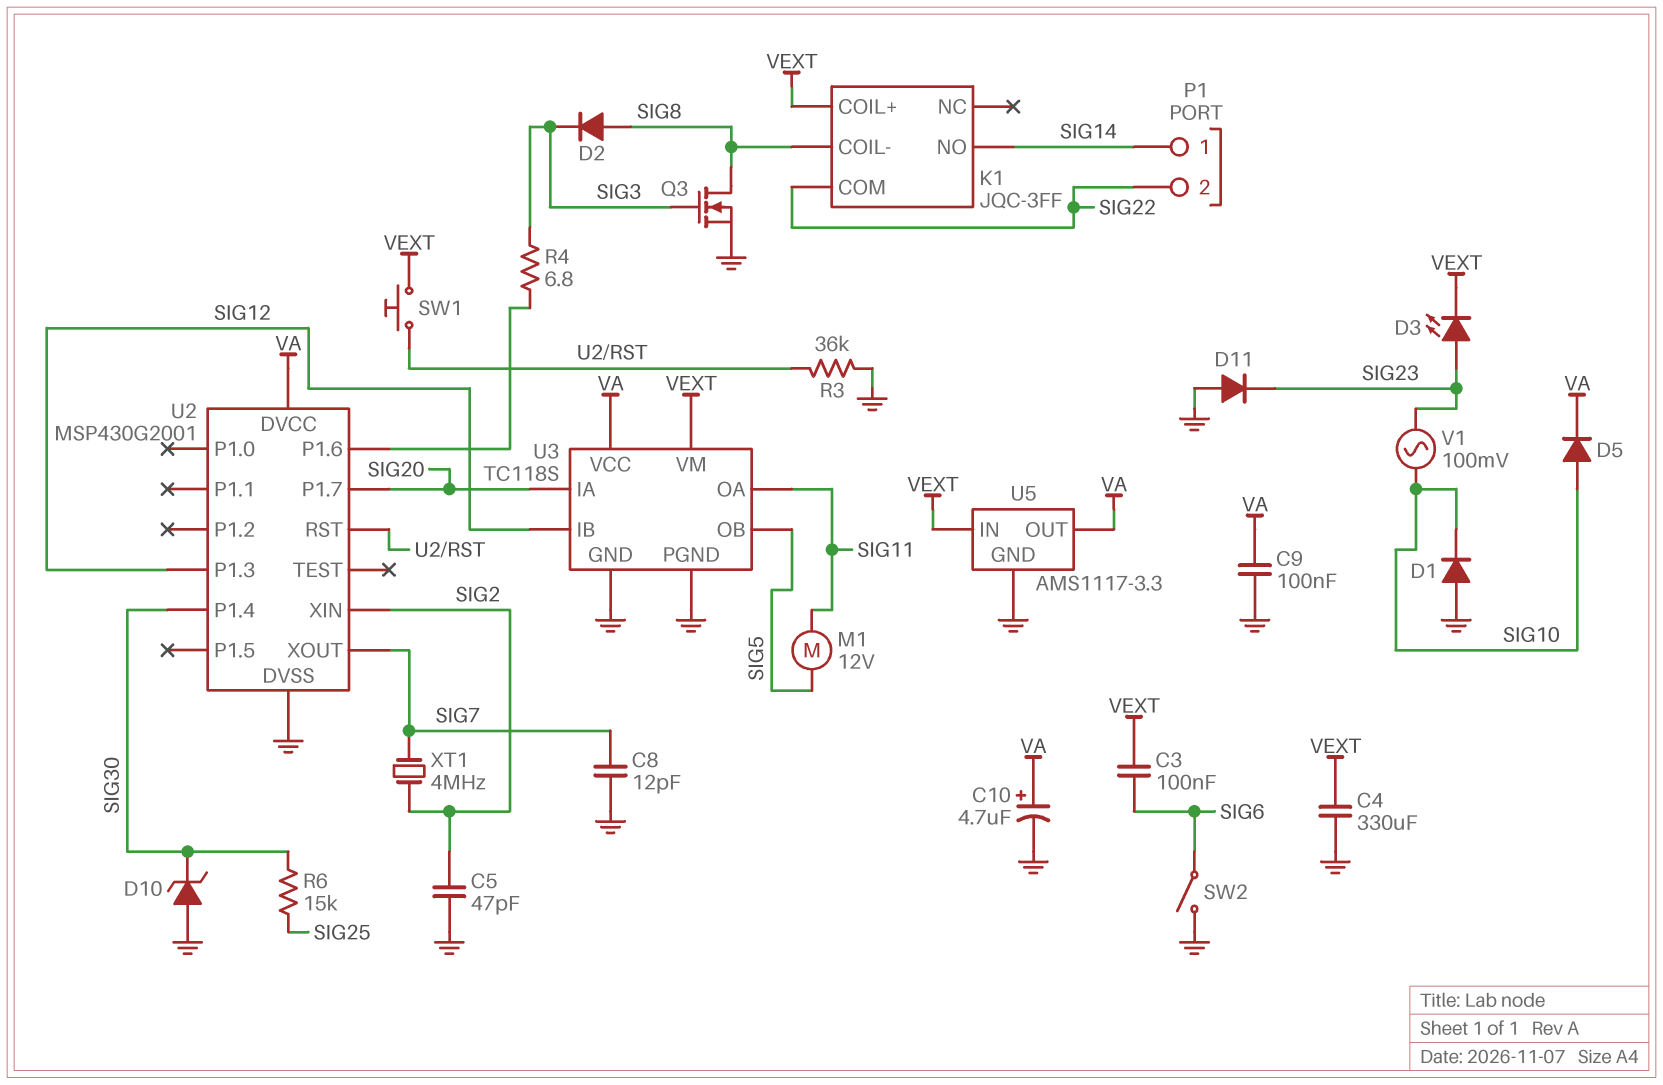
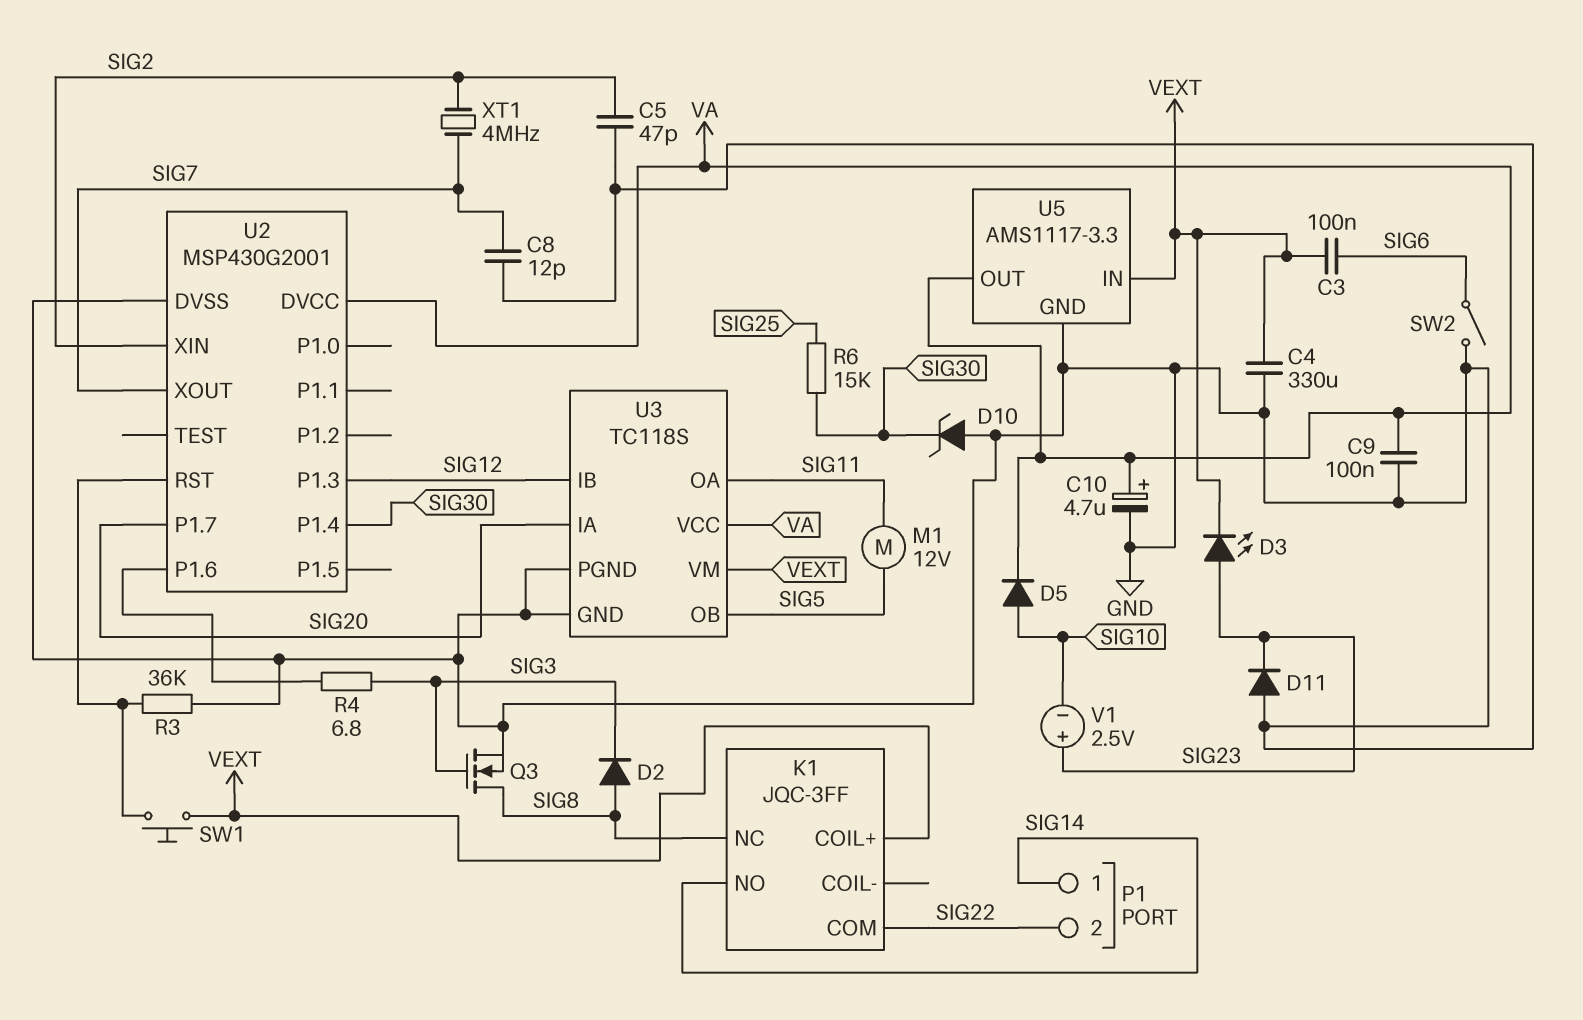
D1: diode (A GND, K SIG10) -> none
K1 pin COIL-: SIG8 -> none
K1 pin NC: none -> SIG8
V1: AC 100mV (SIG10, SIG23) -> 2.5V (plus SIG23, minus SIG10)

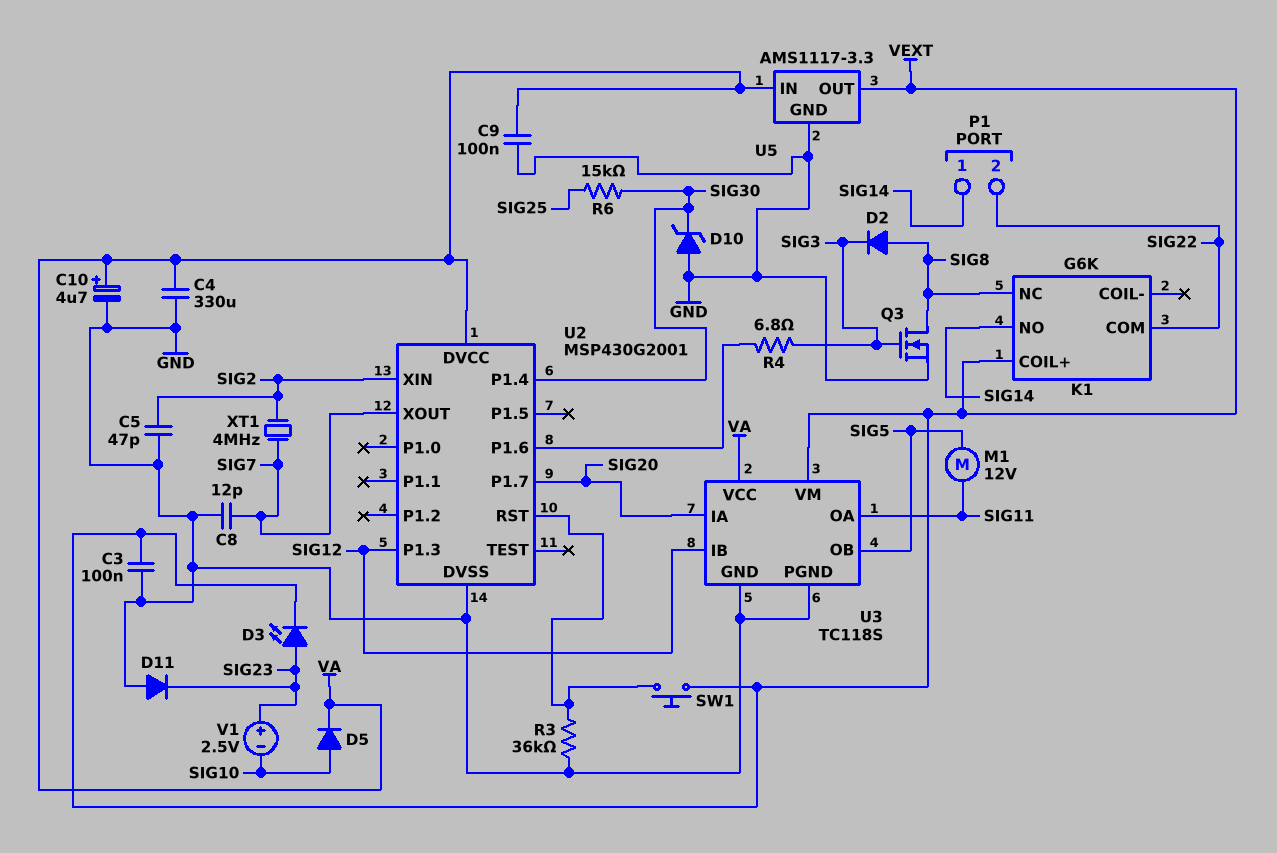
C3: 100nF (SIG6, VEXT) -> 100nF (GND, VEXT)
C4: 330uF (GND, VEXT) -> 330uF (GND, VA)
K1: JQC-3FF -> G6K
SW2: switch (GND, SIG6) -> none
U5 pin IN: VEXT -> VA
U5 pin OUT: VA -> VEXT

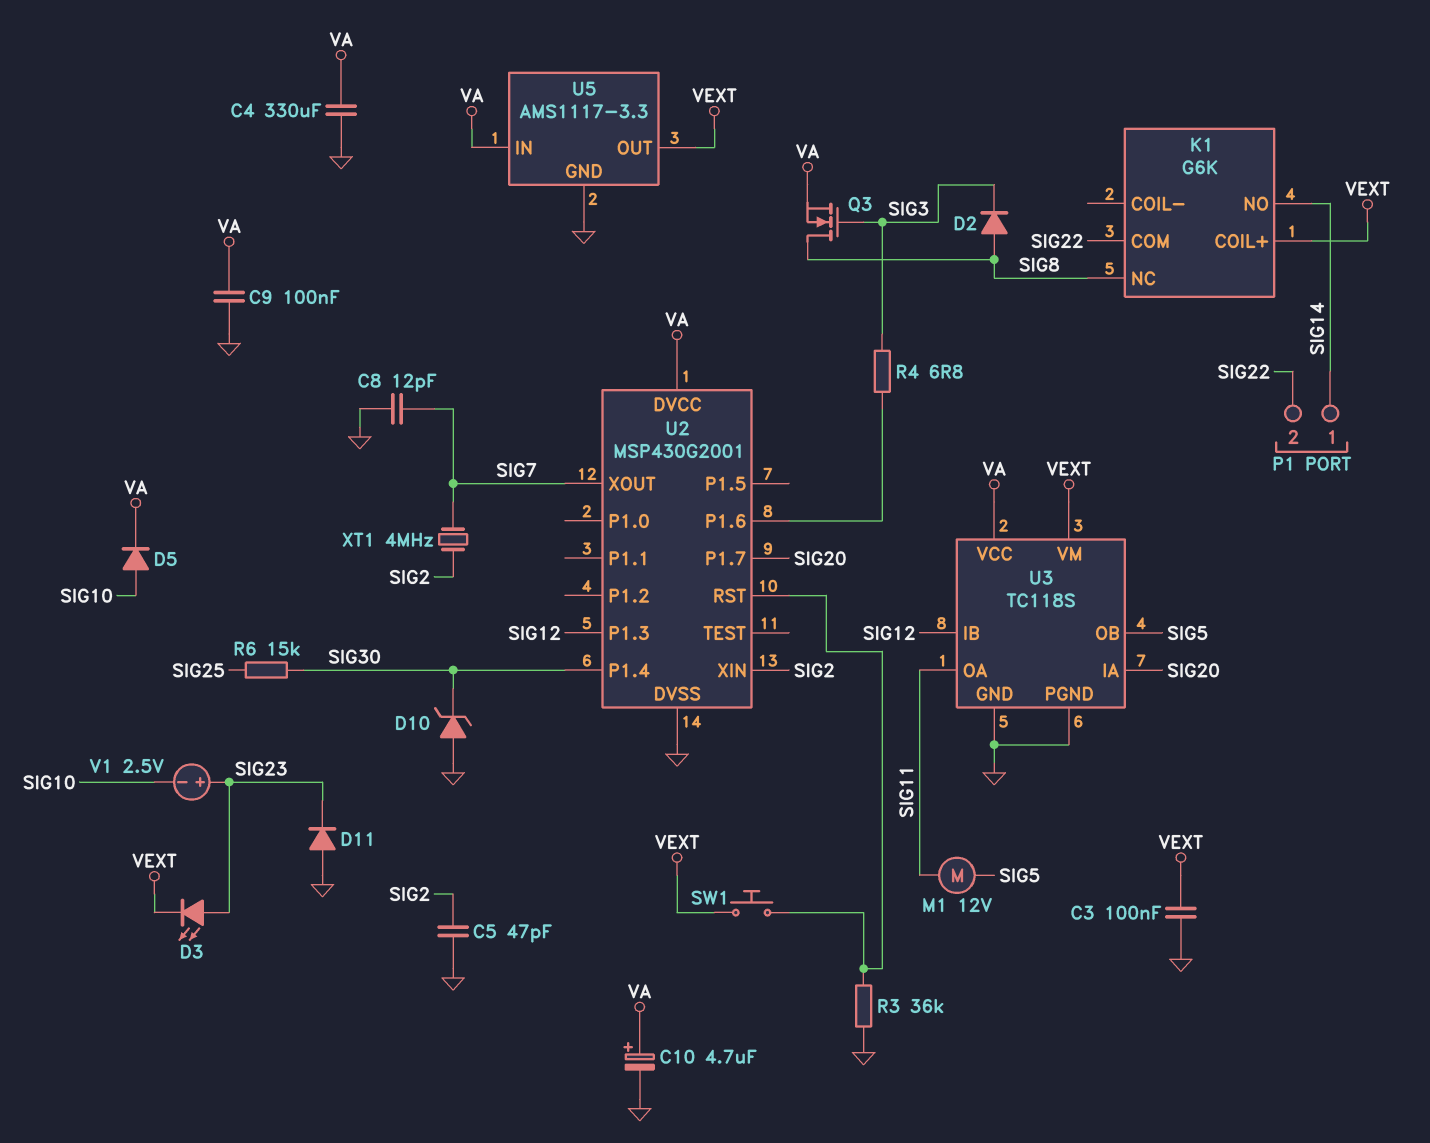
Q3: NMOS (G SIG3, D SIG8, S GND) -> NMOS (G SIG3, D SIG8, S VA)

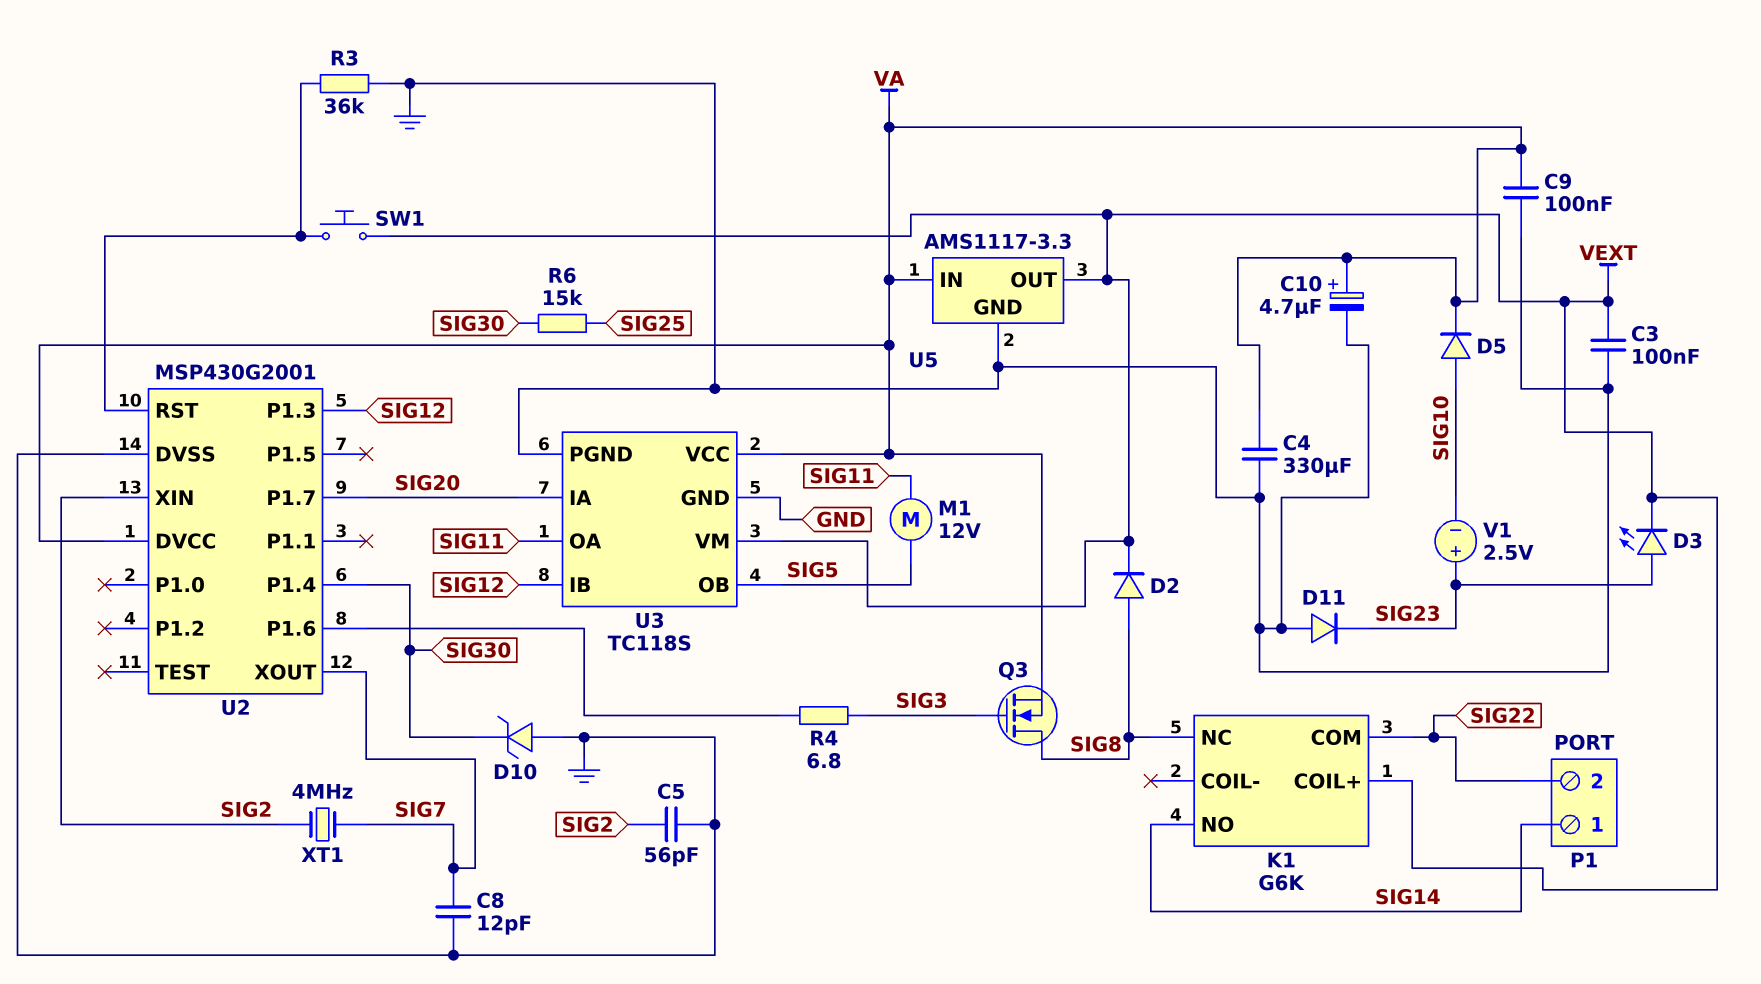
C5: 47pF (GND, SIG2) -> 56pF (GND, SIG2)
D2: diode (A SIG8, K SIG3) -> diode (A SIG8, K VEXT)

